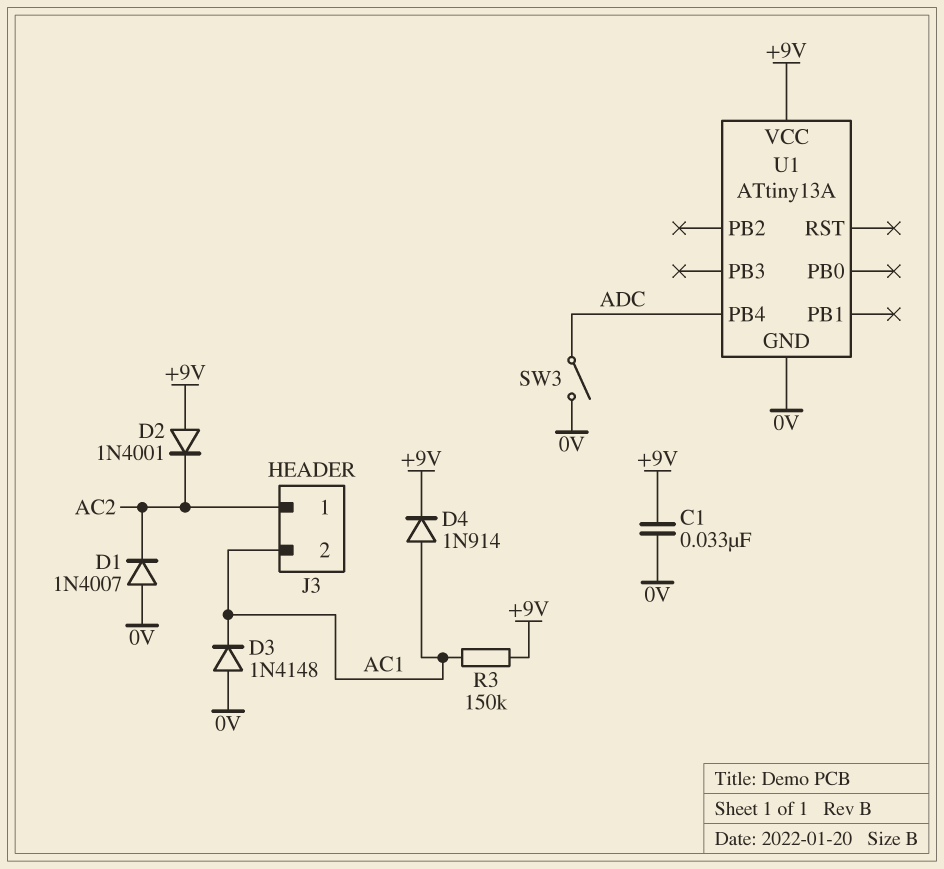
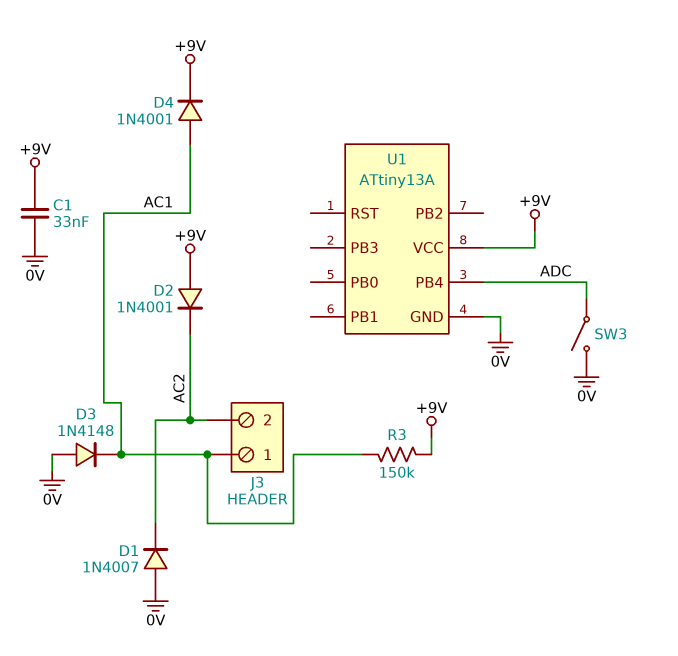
D4: diode 1N914 (A AC1, K +9V) -> diode 1N4001 (A AC1, K +9V)
J3 pin 1: AC2 -> AC1
J3 pin 2: AC1 -> AC2

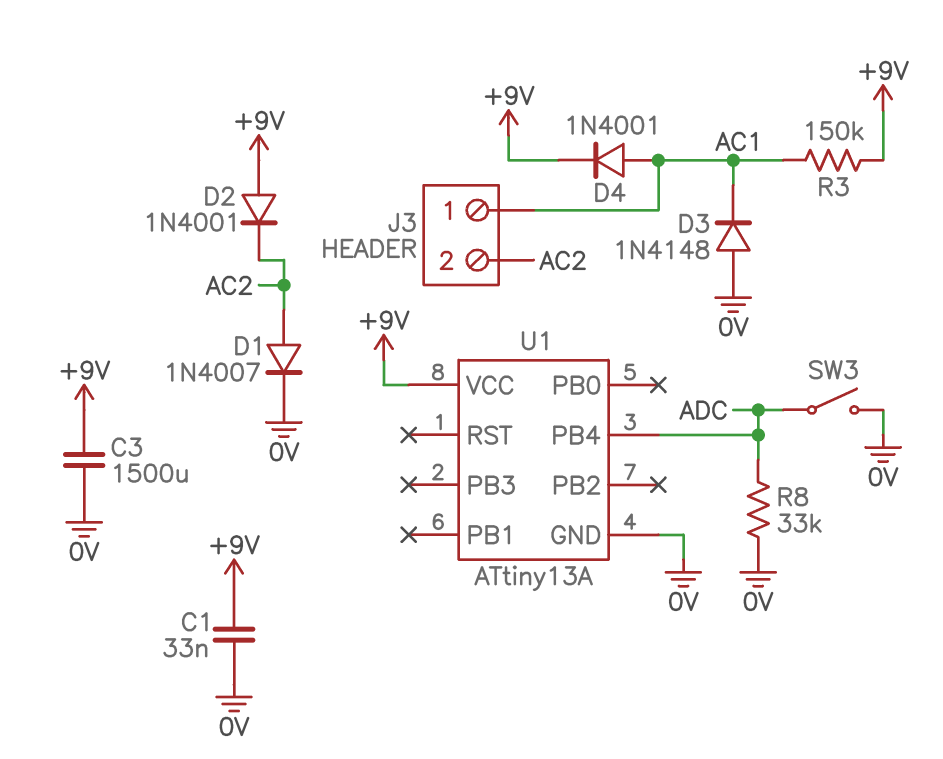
C3: none -> 1500uF (+9V, 0V)
D1: diode 1N4007 (A 0V, K AC2) -> diode 1N4007 (A AC2, K 0V)
R8: none -> 33k (0V, ADC)

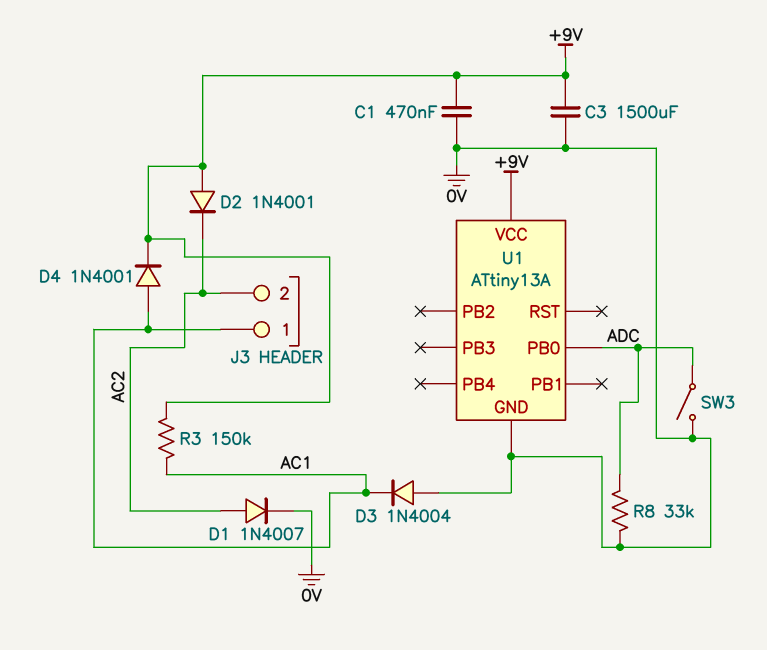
C1: 33nF (+9V, 0V) -> 470nF (+9V, 0V)
D3: diode 1N4148 (A 0V, K AC1) -> diode 1N4004 (A 0V, K AC1)
U1 pin PB0: none -> ADC
U1 pin PB4: ADC -> none

